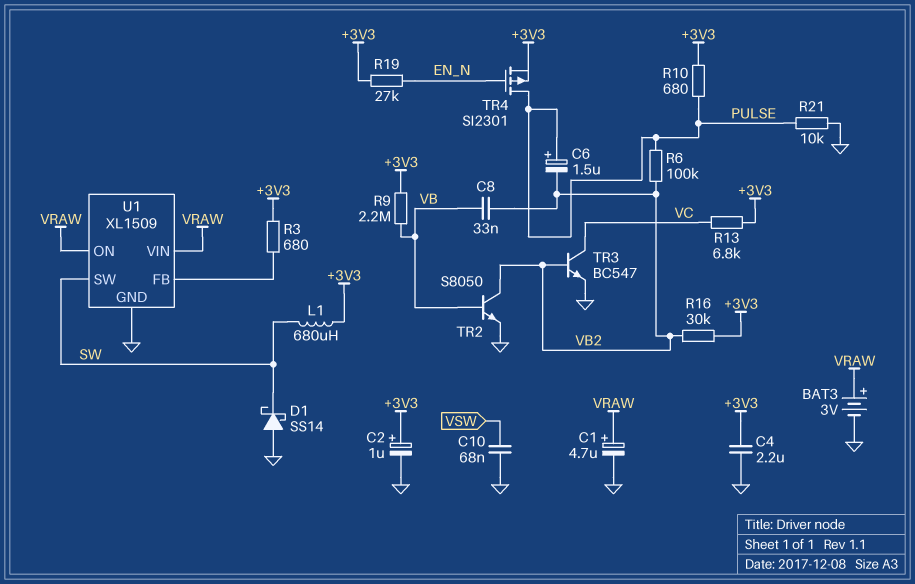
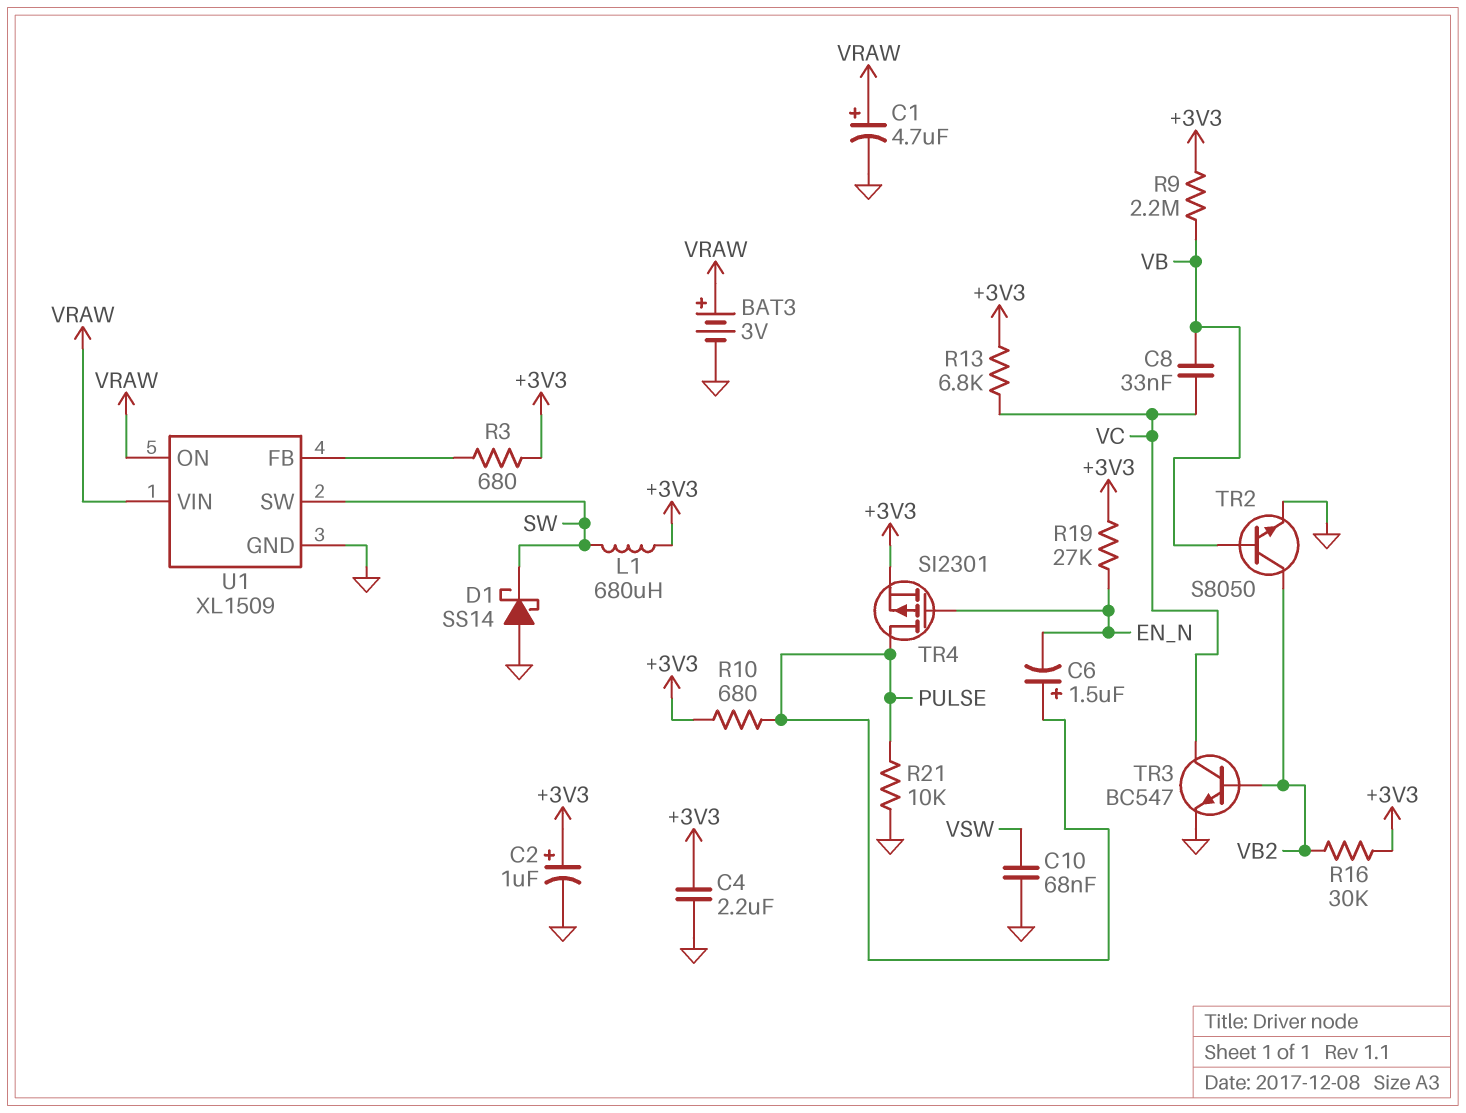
C6: 1.5uF (plus PULSE, minus VB2) -> 1.5uF (plus PULSE, minus EN_N)
C8: 33nF (VB, VB2) -> 33nF (VB, VC)
R6: 100k (PULSE, VB2) -> none

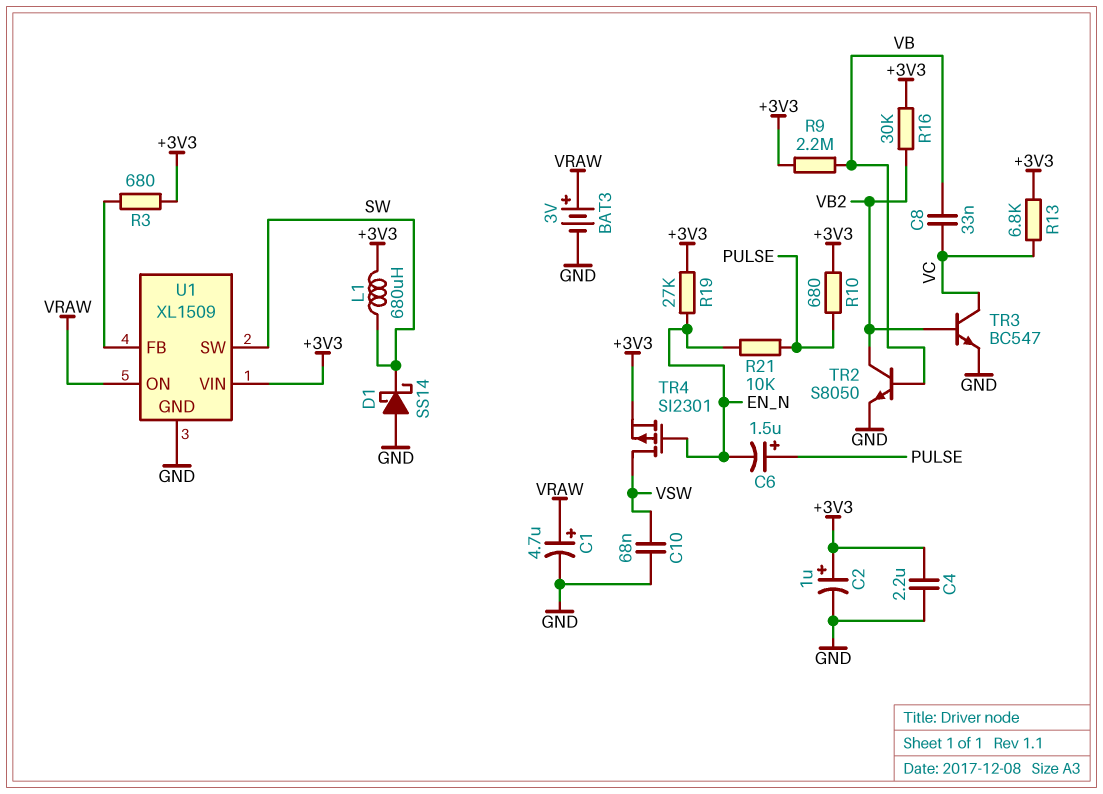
R21: 10k (GND, PULSE) -> 10k (EN_N, PULSE)
TR4: PMOS SI2301 (G EN_N, D PULSE, S +3V3) -> PMOS SI2301 (G EN_N, D VSW, S +3V3)
U1 pin VIN: VRAW -> +3V3

